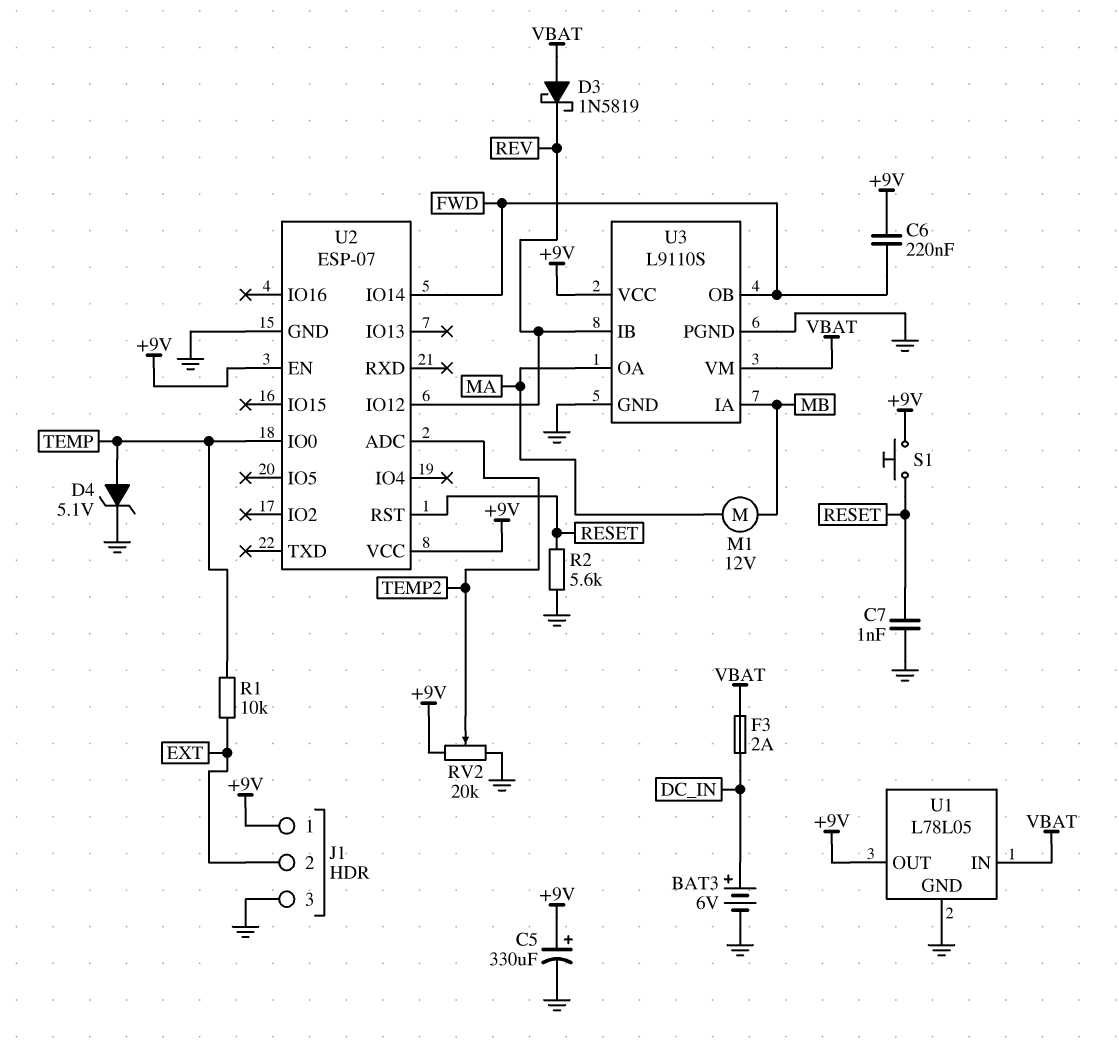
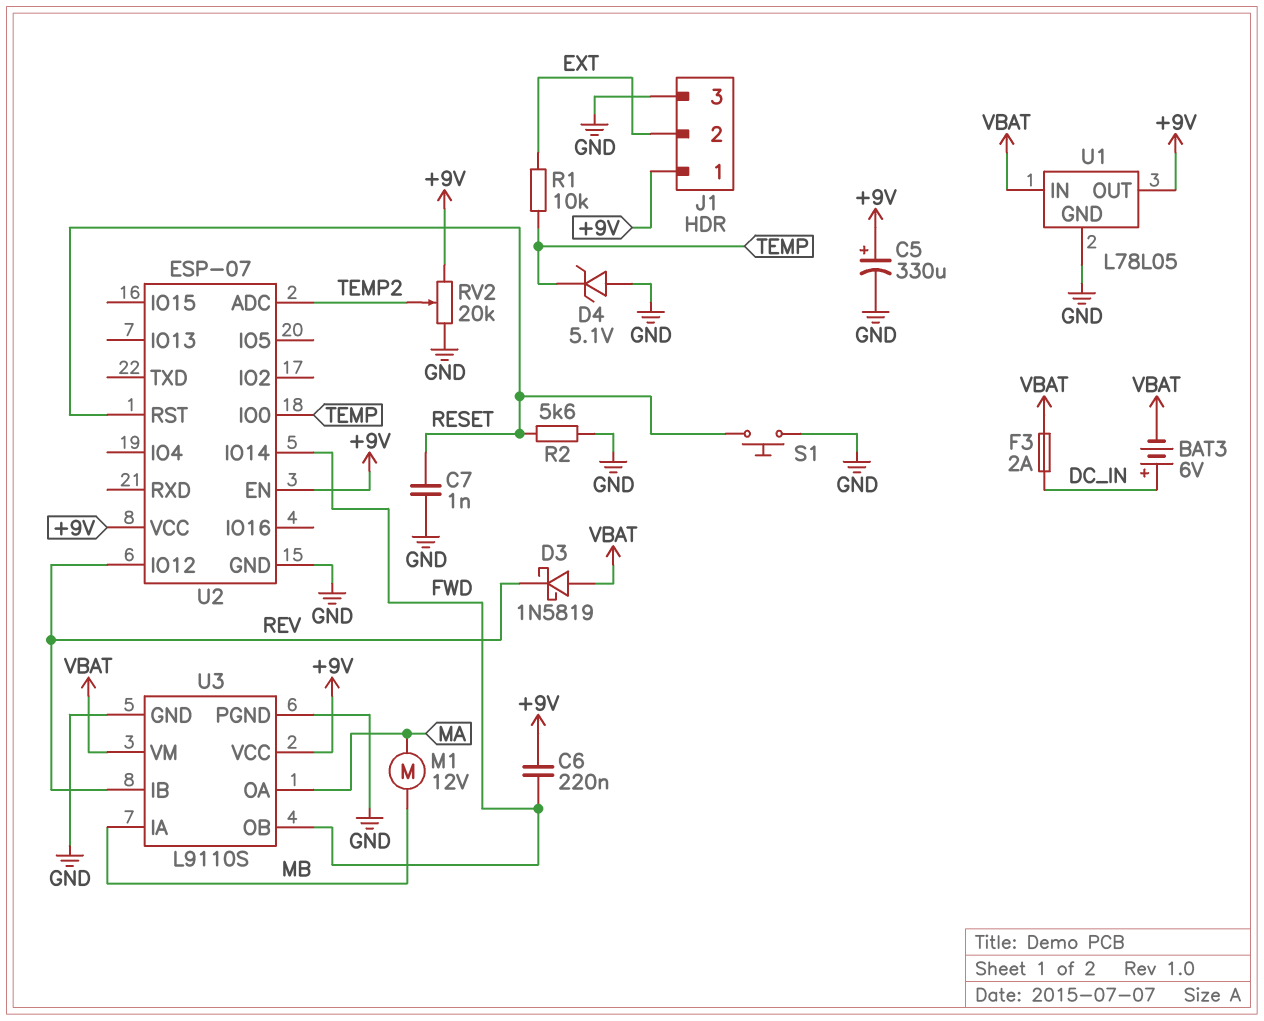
BAT3: 6V (plus DC_IN, minus GND) -> 6V (plus DC_IN, minus VBAT)
D4: zener 5.1V (A TEMP, K GND) -> zener 5.1V (A GND, K TEMP)
S1: button (+9V, RESET) -> button (GND, RESET)

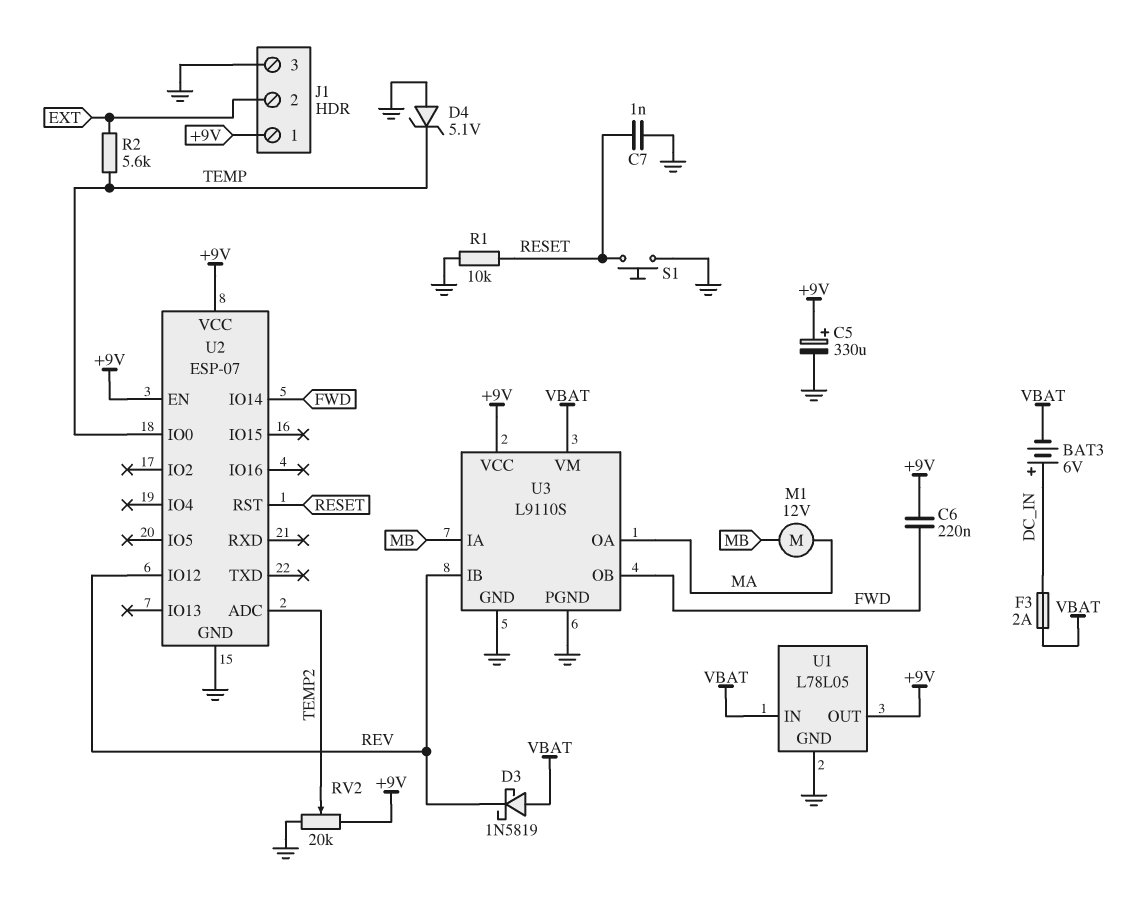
R1: 10k (EXT, TEMP) -> 10k (GND, RESET)
R2: 5.6k (GND, RESET) -> 5.6k (EXT, TEMP)

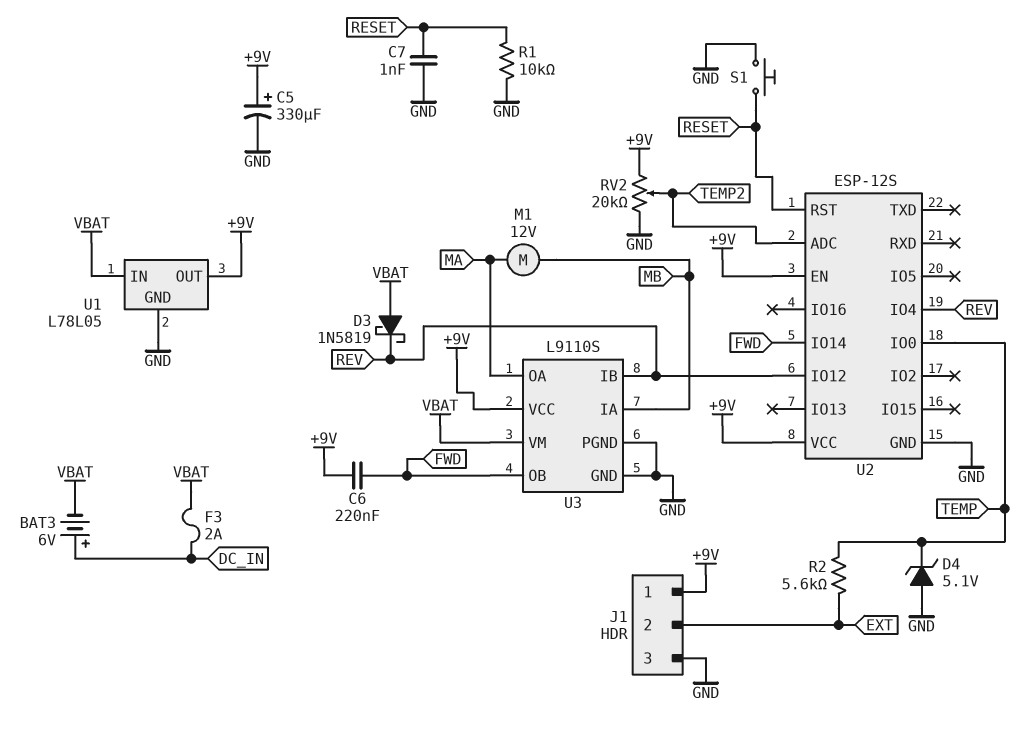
U2: ESP-07 -> ESP-12S
U2 pin IO4: none -> REV

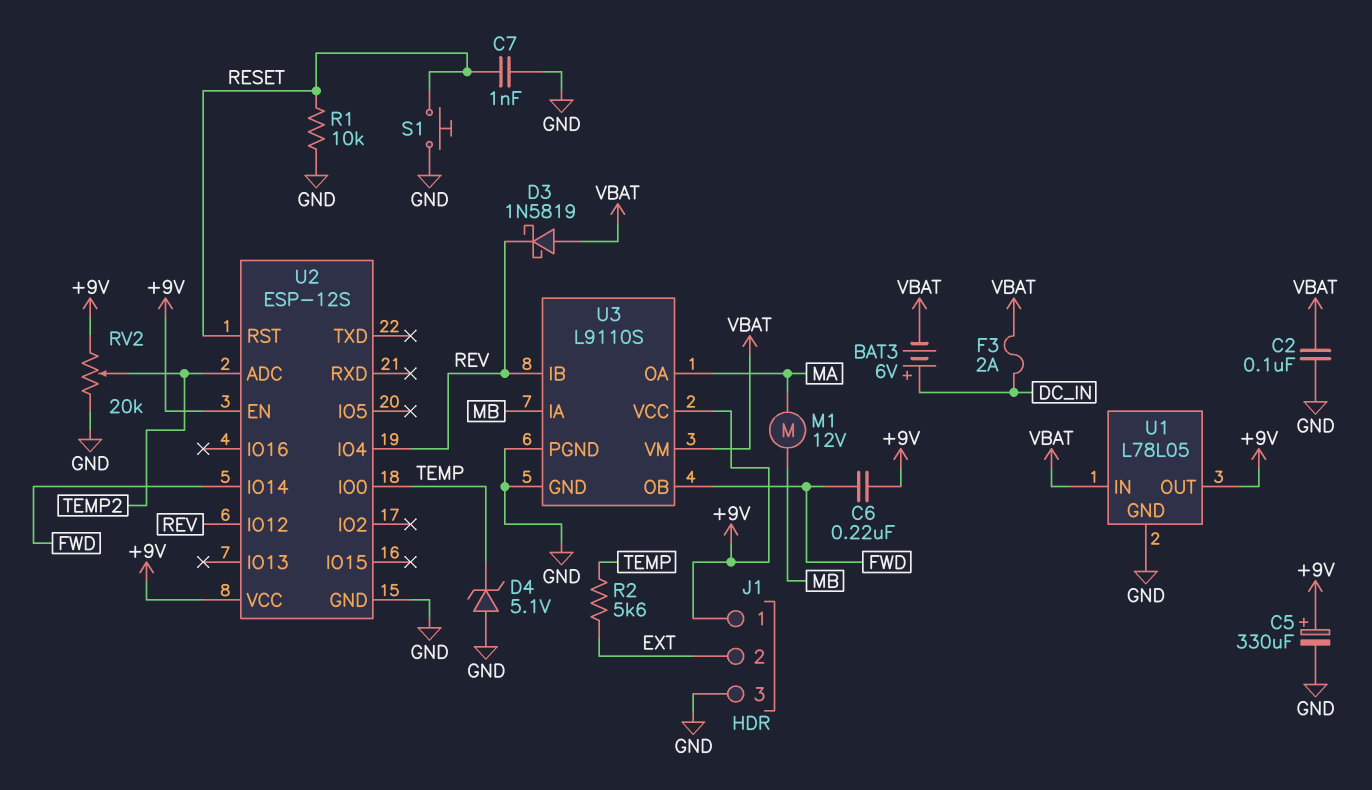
C2: none -> 100nF (GND, VBAT)

